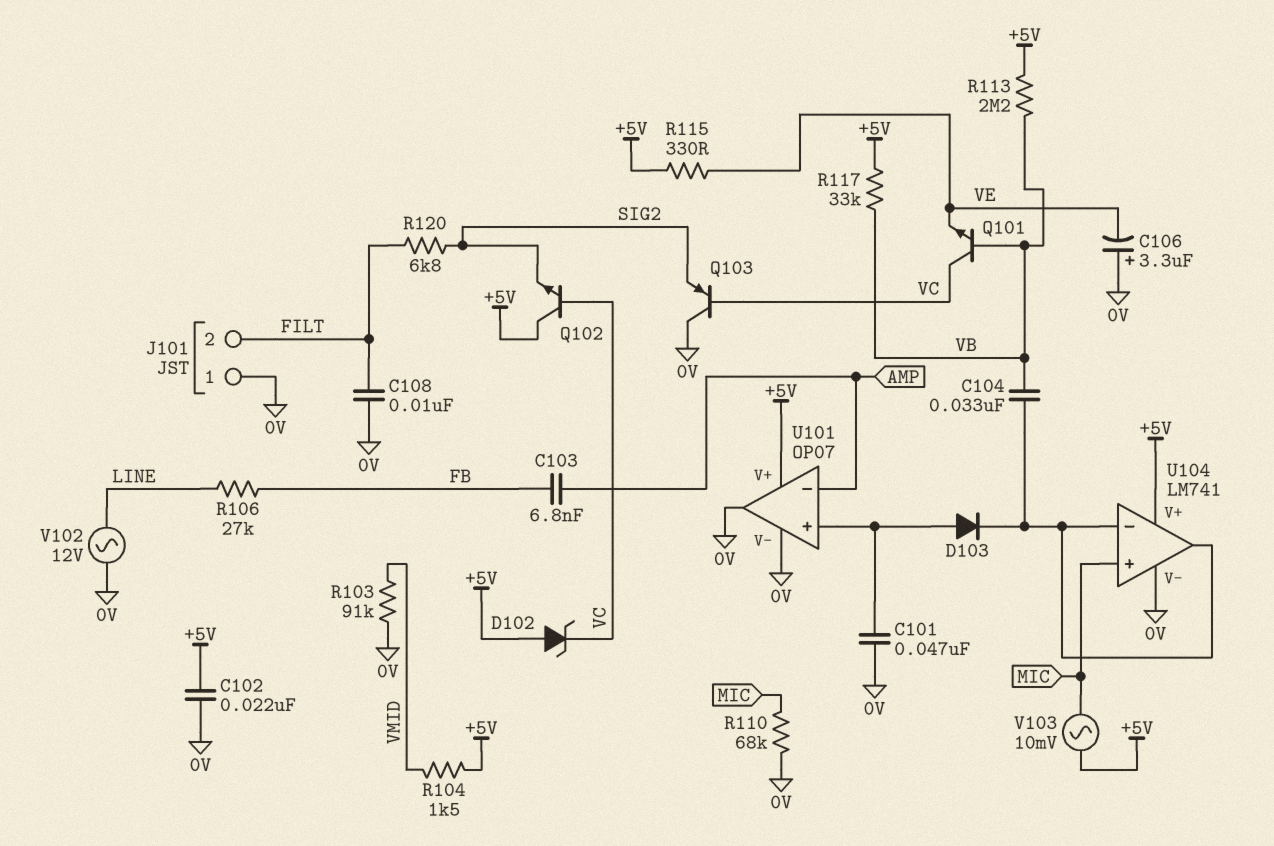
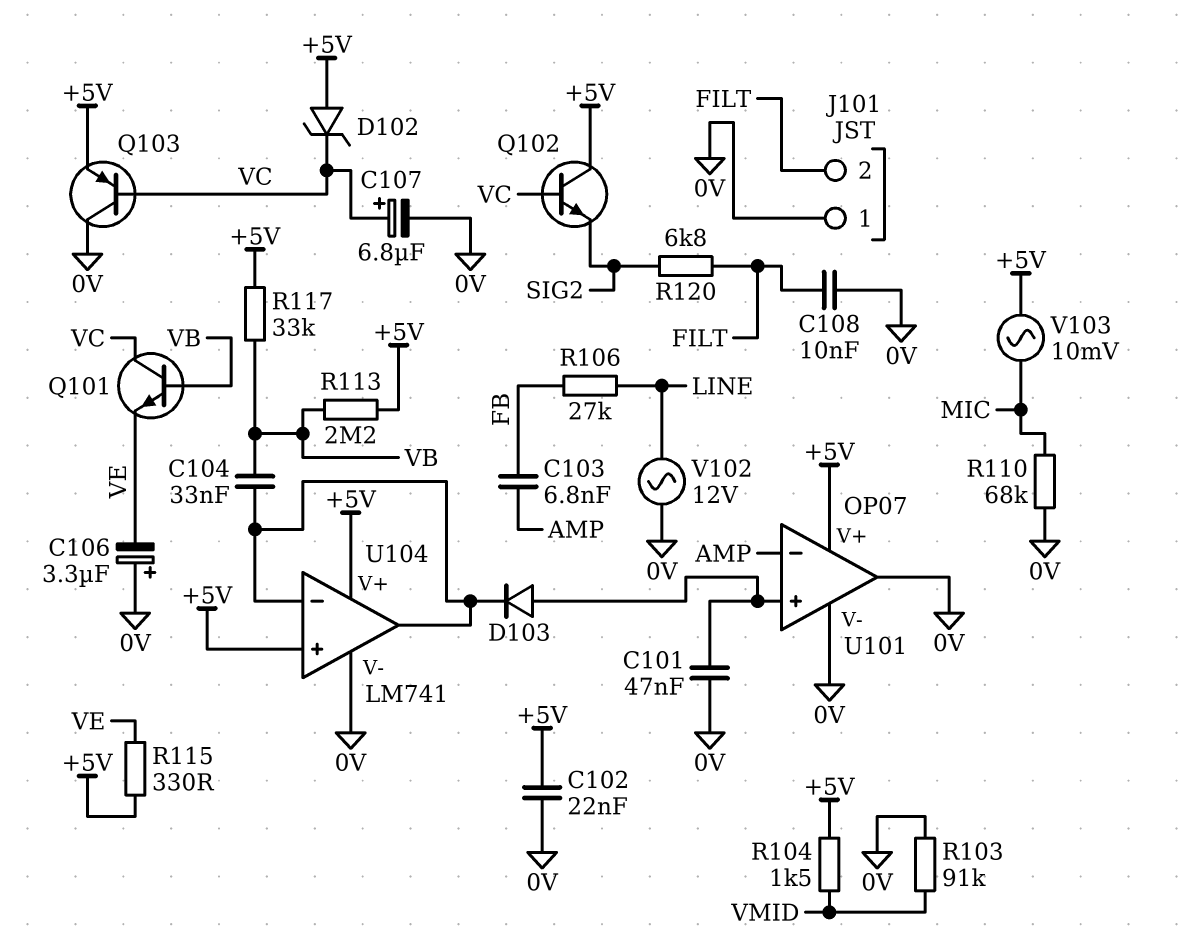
C107: none -> 6.8uF (plus VC, minus 0V)
Q103: PNP (B VC, C 0V, E SIG2) -> PNP (B VC, C 0V, E +5V)
U104 pin in+: MIC -> +5V

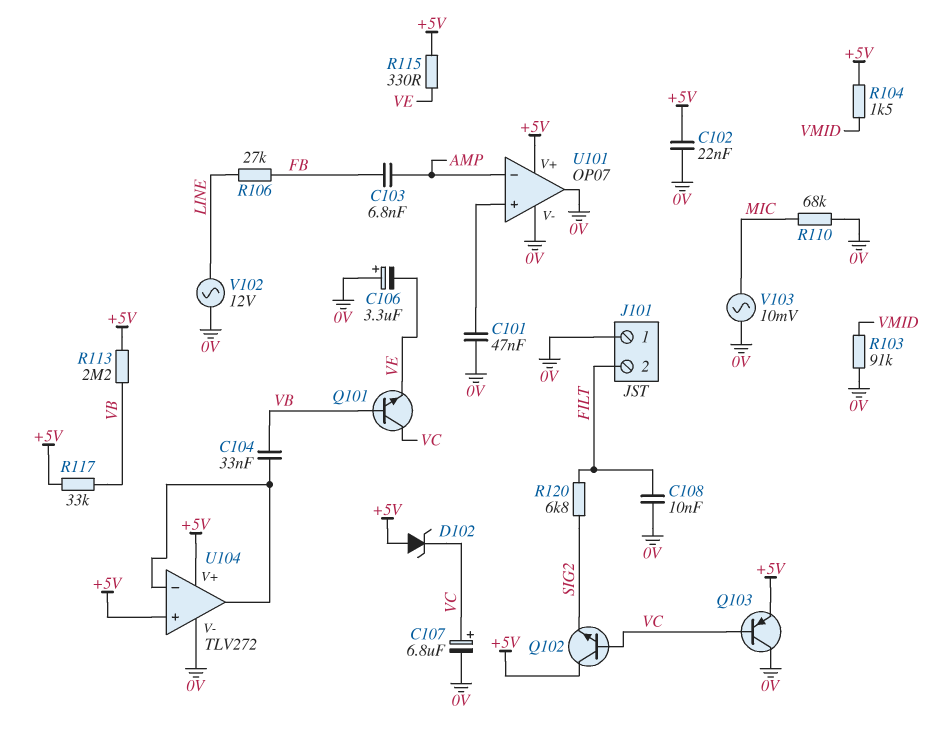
D103: diode (A U101/in+, K U104/in-) -> none
U104: LM741 -> TLV272
V103: AC 10mV (+5V, MIC) -> AC 10mV (0V, MIC)

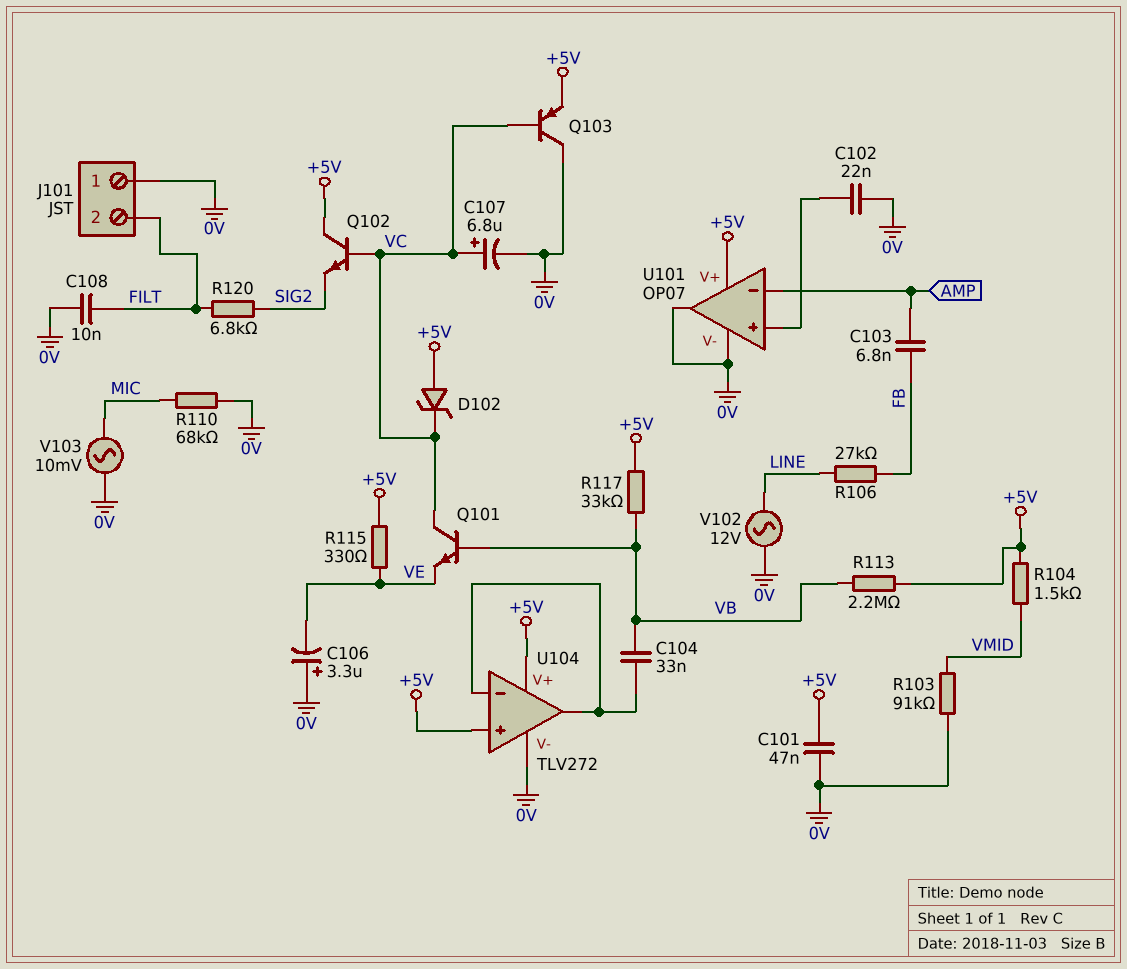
C101: 47nF (0V, U101/in+) -> 47nF (+5V, 0V)
C102: 22nF (+5V, 0V) -> 22nF (0V, U101/in+)

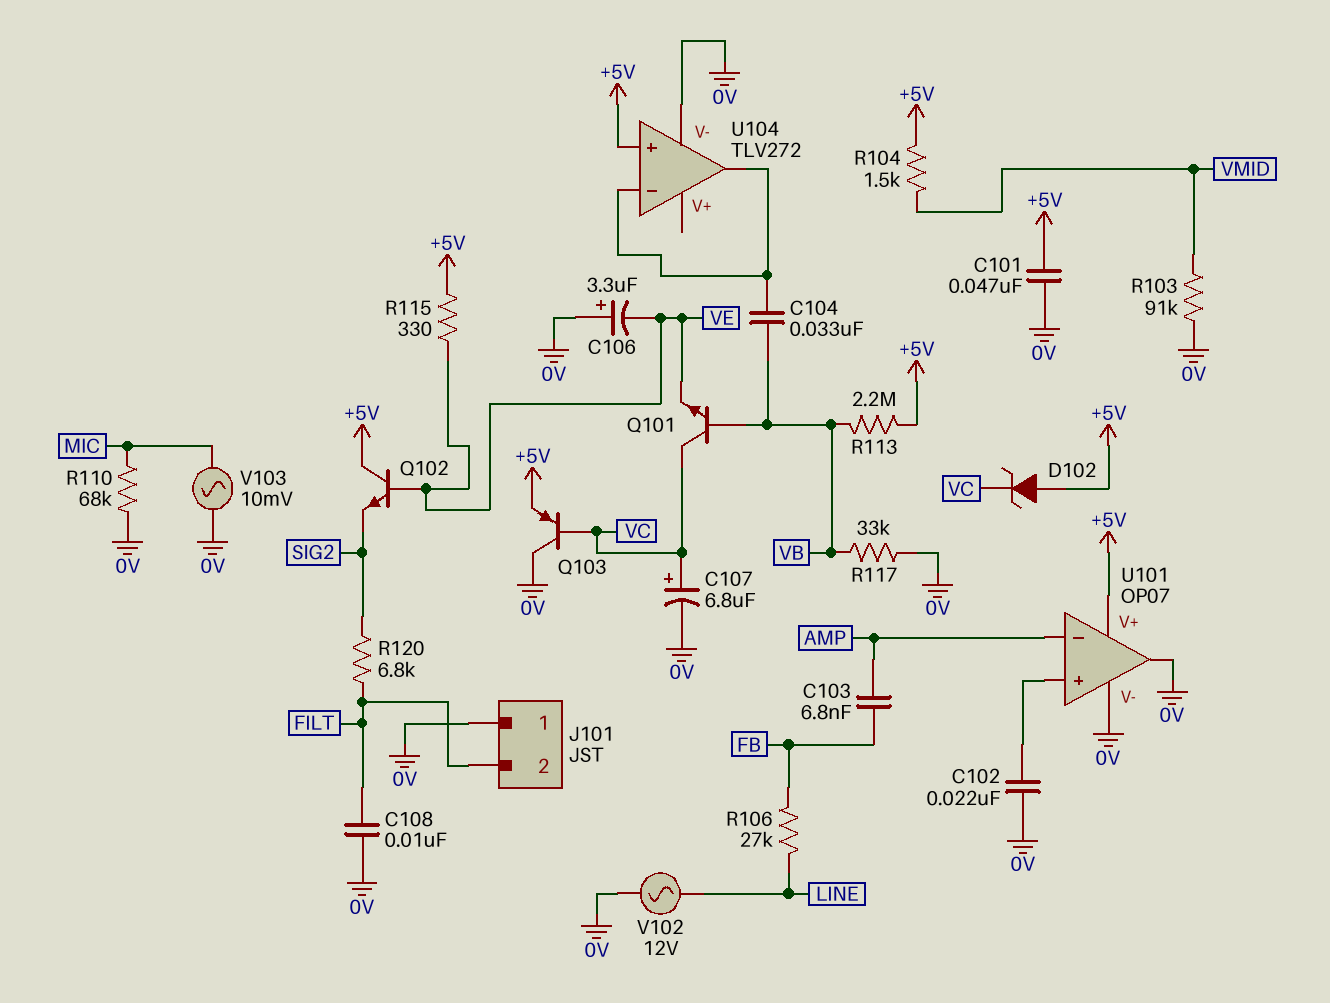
Q102: NPN (B VC, C +5V, E SIG2) -> NPN (B VE, C +5V, E SIG2)
R117: 33k (+5V, VB) -> 33k (0V, VB)
U104 pin V+: +5V -> none

